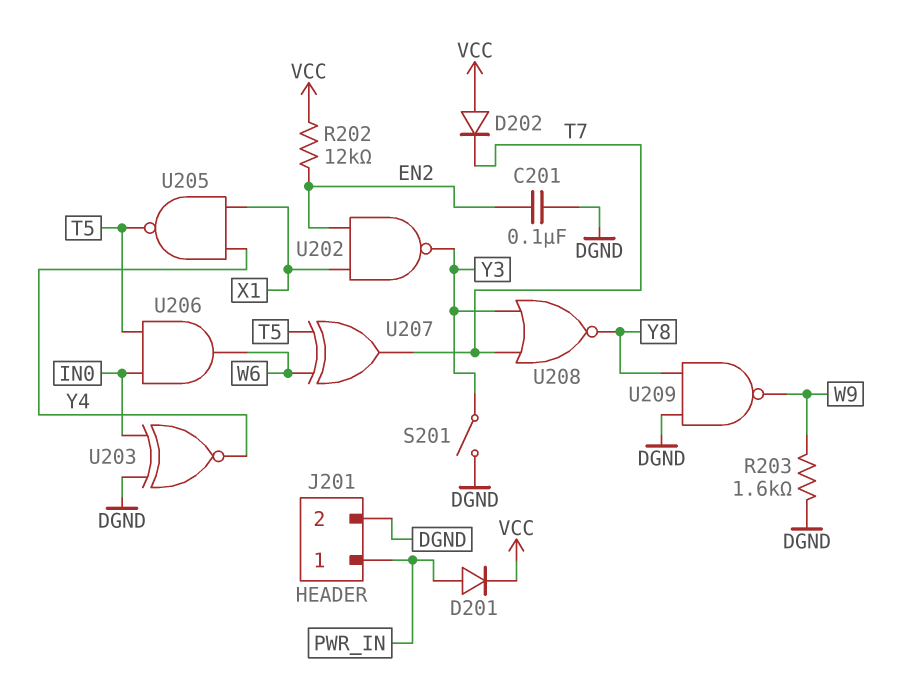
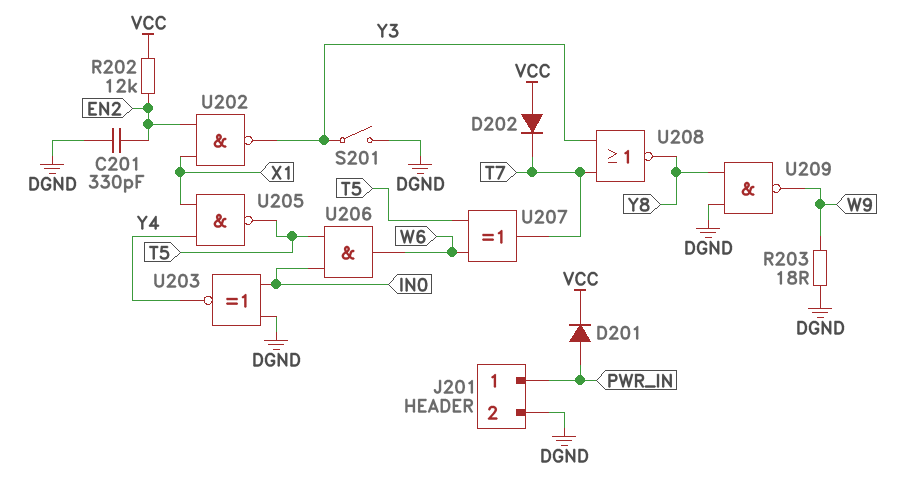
C201: 100nF (DGND, EN2) -> 330pF (DGND, EN2)
R203: 1.6k (DGND, W9) -> 18 (DGND, W9)

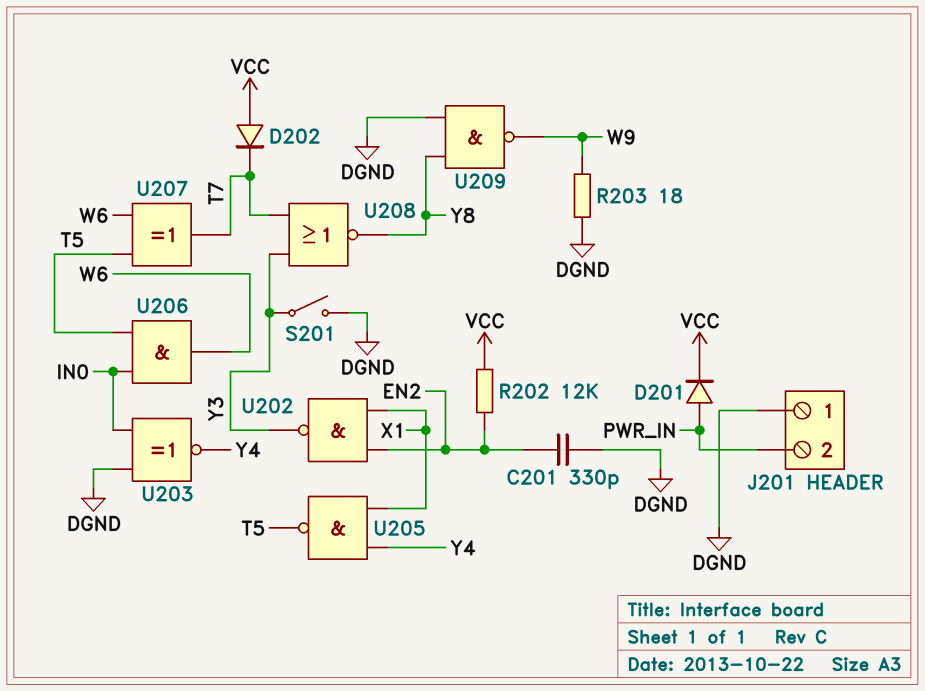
J201 pin 1: PWR_IN -> DGND
J201 pin 2: DGND -> PWR_IN

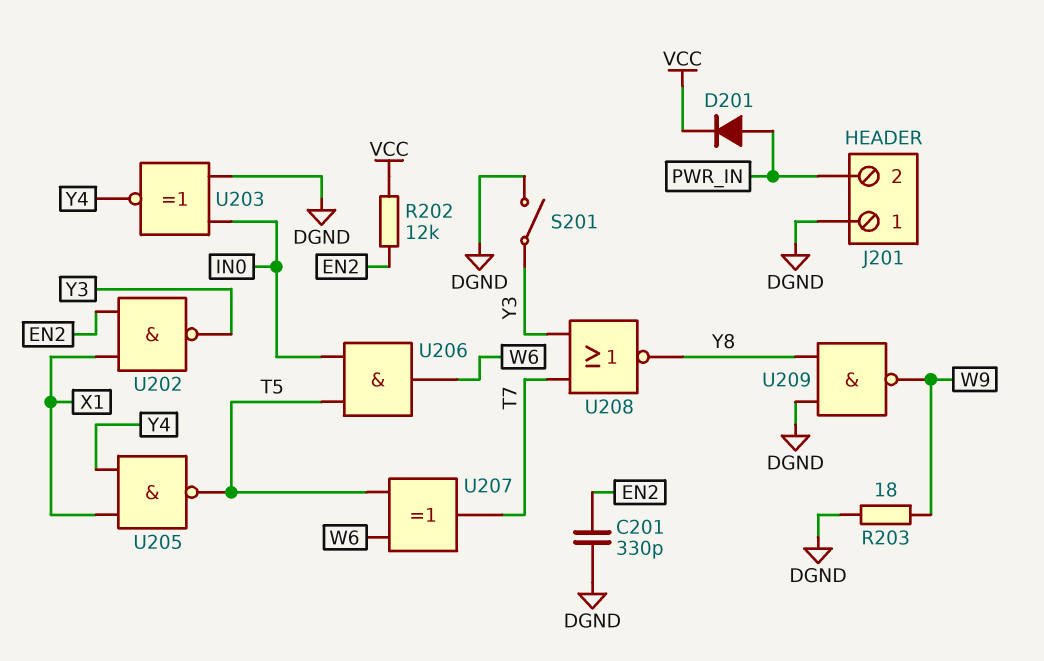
D202: diode (A VCC, K T7) -> none

